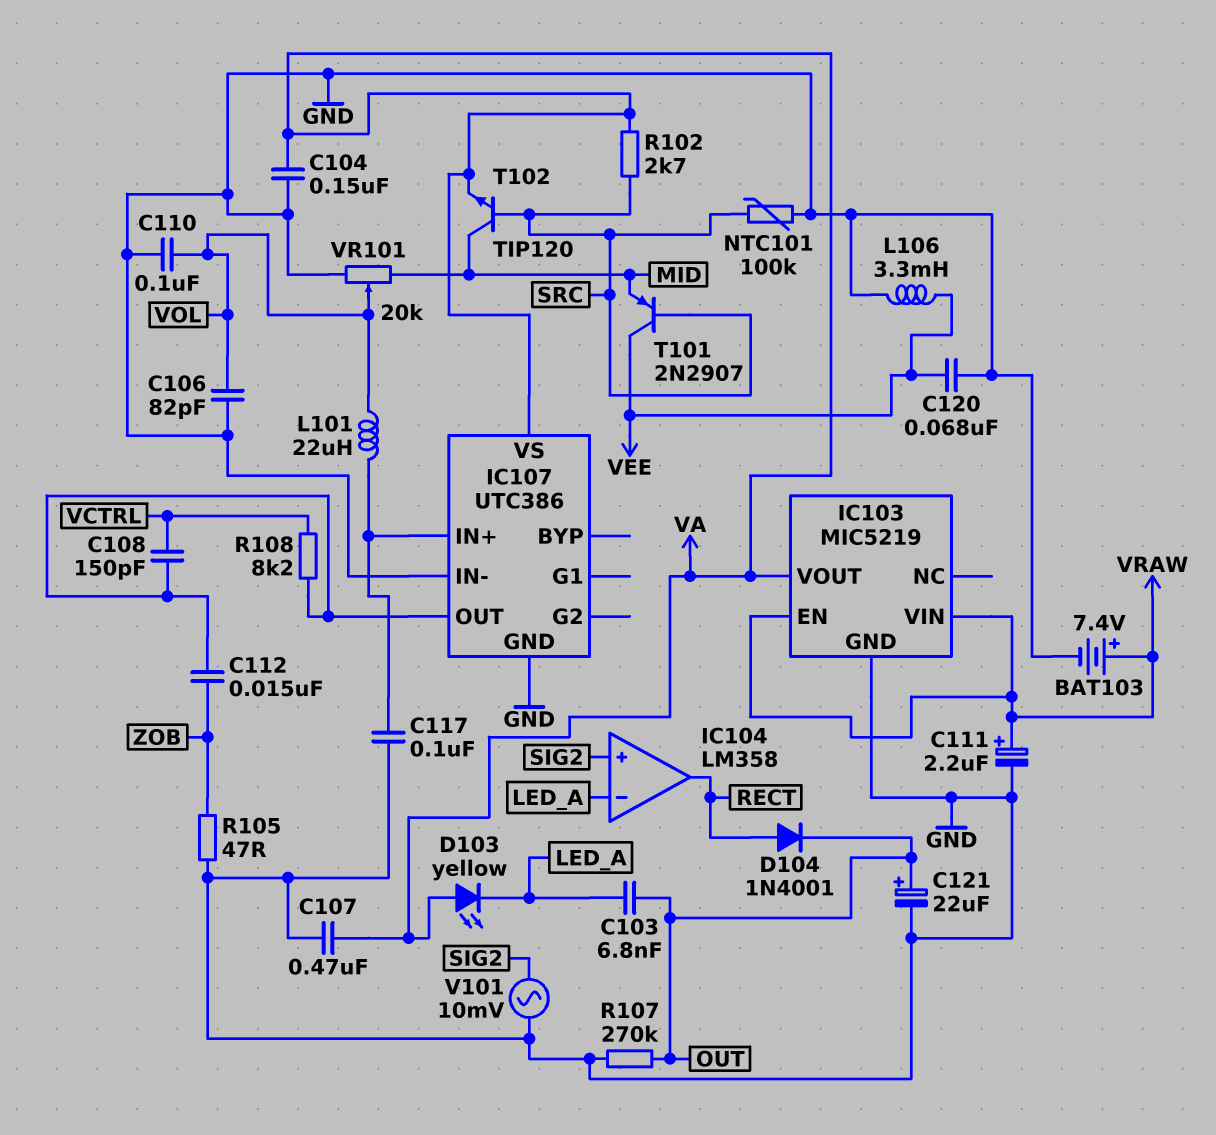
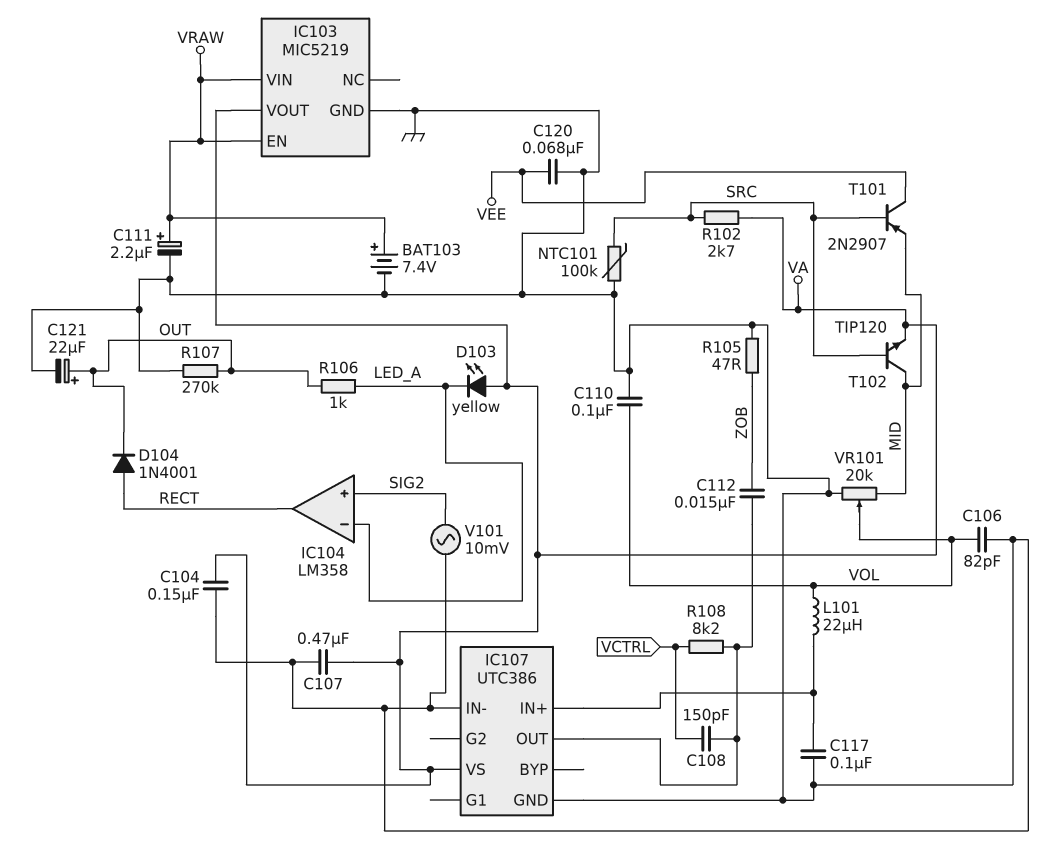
C103: 6.8nF (LED_A, OUT) -> none
L106: 3.3mH (GND, VEE) -> none
R106: none -> 1k (LED_A, OUT)

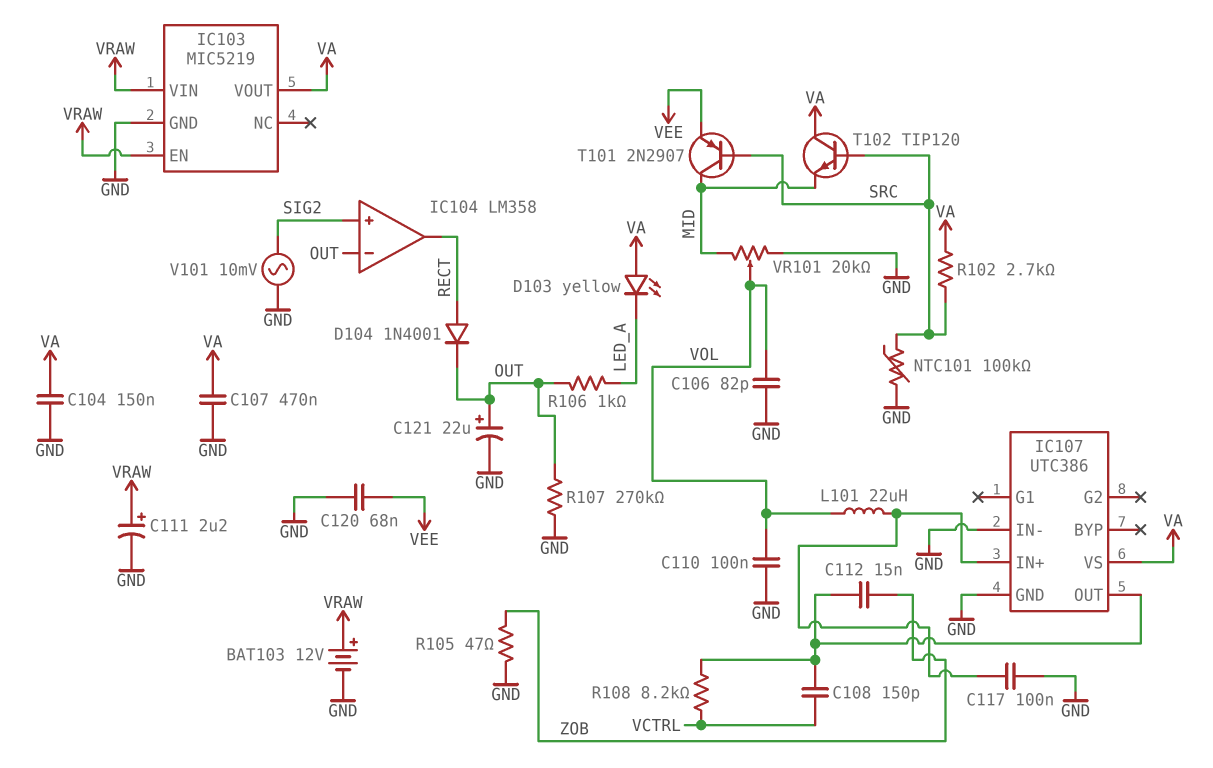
BAT103: 7.4V (plus VRAW, minus GND) -> 12V (plus VRAW, minus GND)
IC104 pin in-: LED_A -> OUT
T101: PNP 2N2907 (B SRC, C VEE, E MID) -> PNP 2N2907 (B SRC, C MID, E VEE)
T102: NPN TIP120 (B SRC, C MID, E VA) -> NPN TIP120 (B SRC, C VA, E MID)

